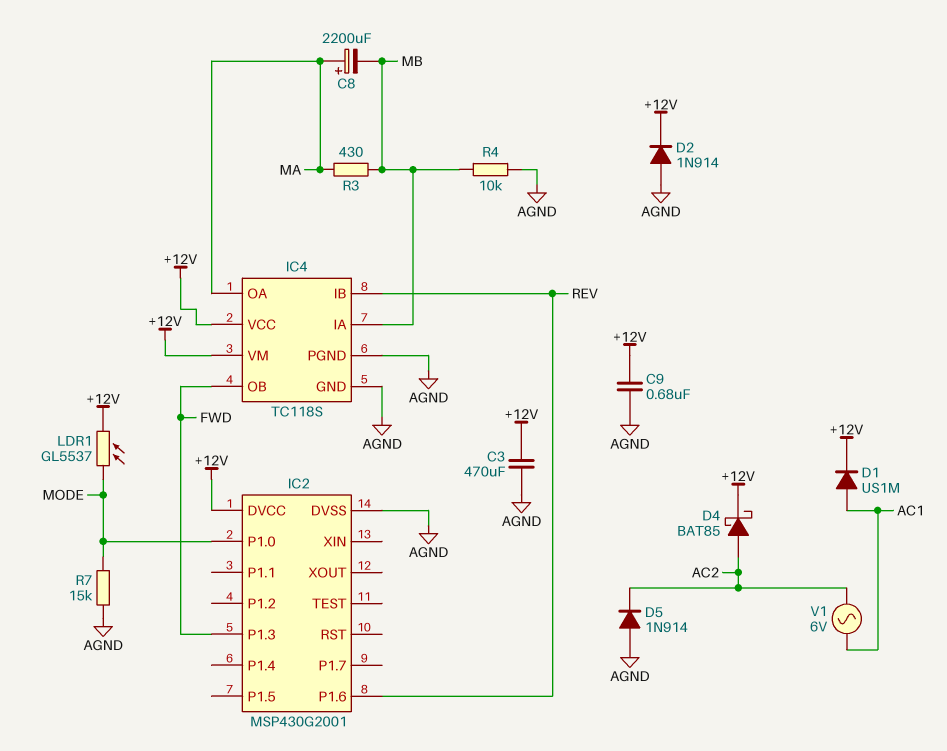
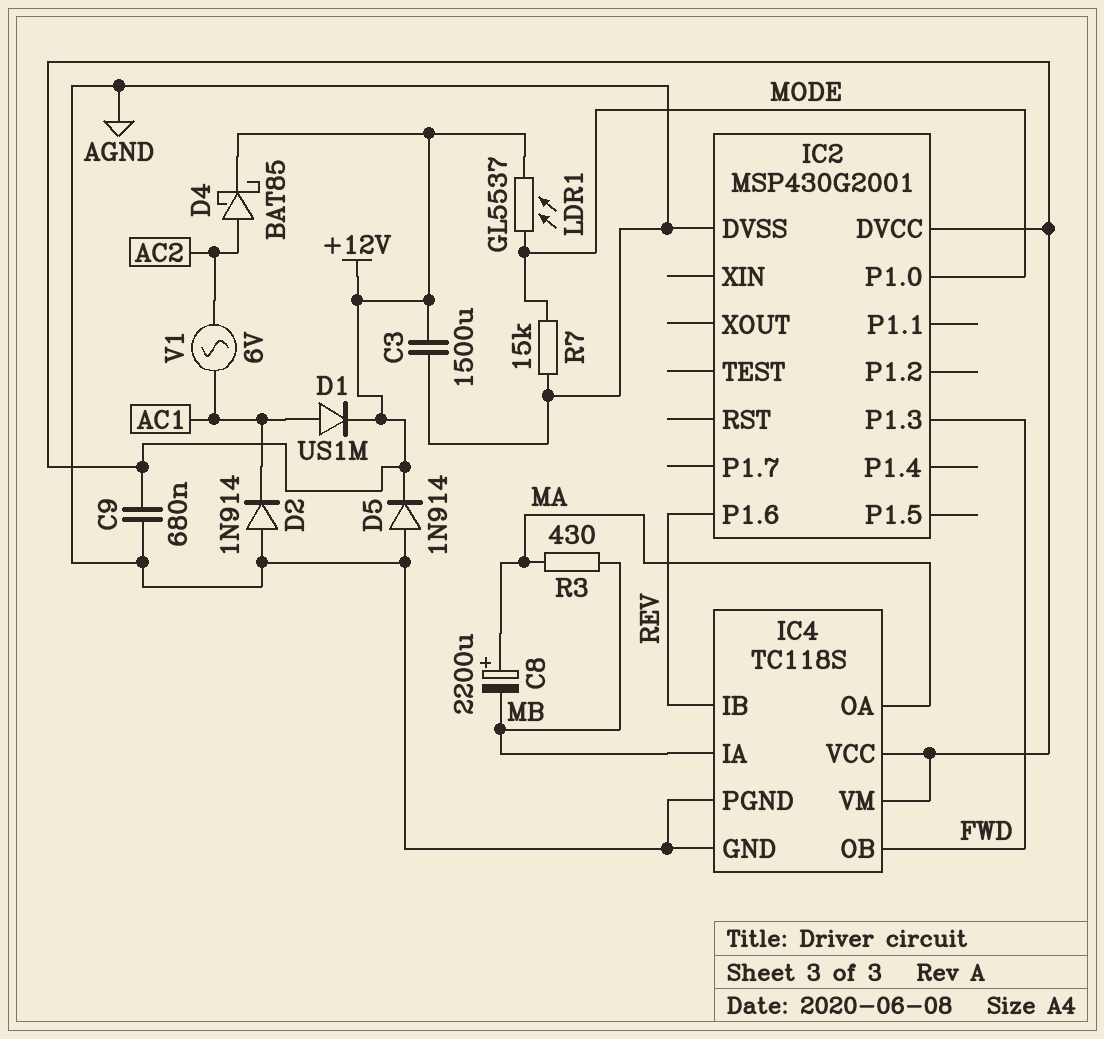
C3: 470uF (+12V, AGND) -> 1500uF (+12V, AGND)
D2: diode 1N914 (A AGND, K +12V) -> diode 1N914 (A AGND, K AC1)
D5: diode 1N914 (A AGND, K AC2) -> diode 1N914 (A AGND, K +12V)
R4: 10k (AGND, MB) -> none

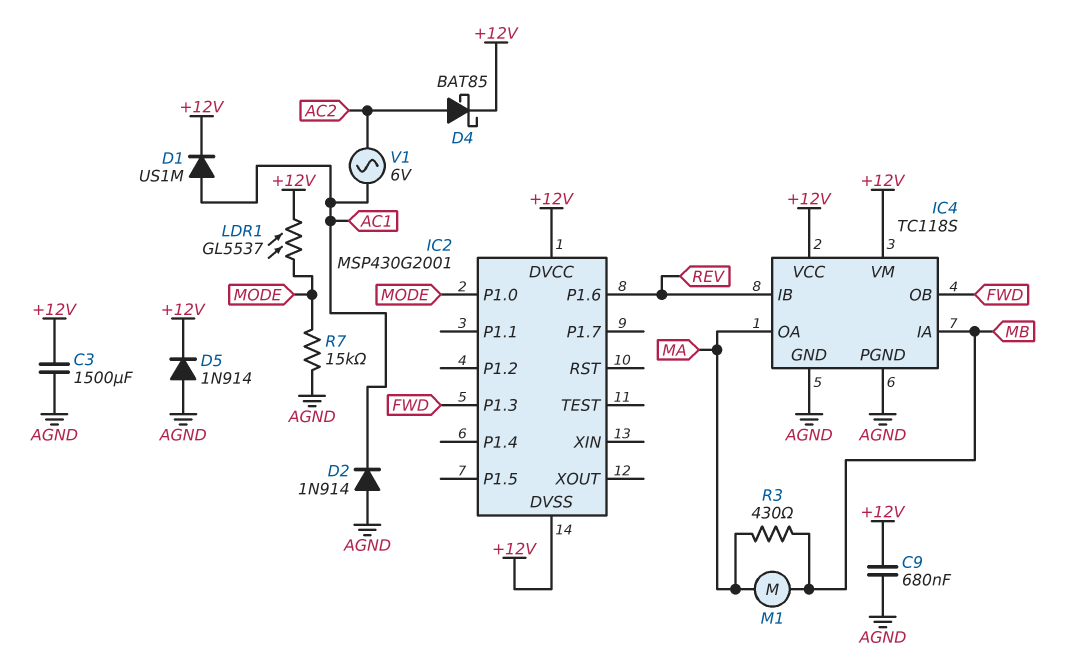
C8: 2200uF (plus MA, minus MB) -> none
IC2 pin DVSS: AGND -> +12V
M1: none -> motor (MA, MB)

